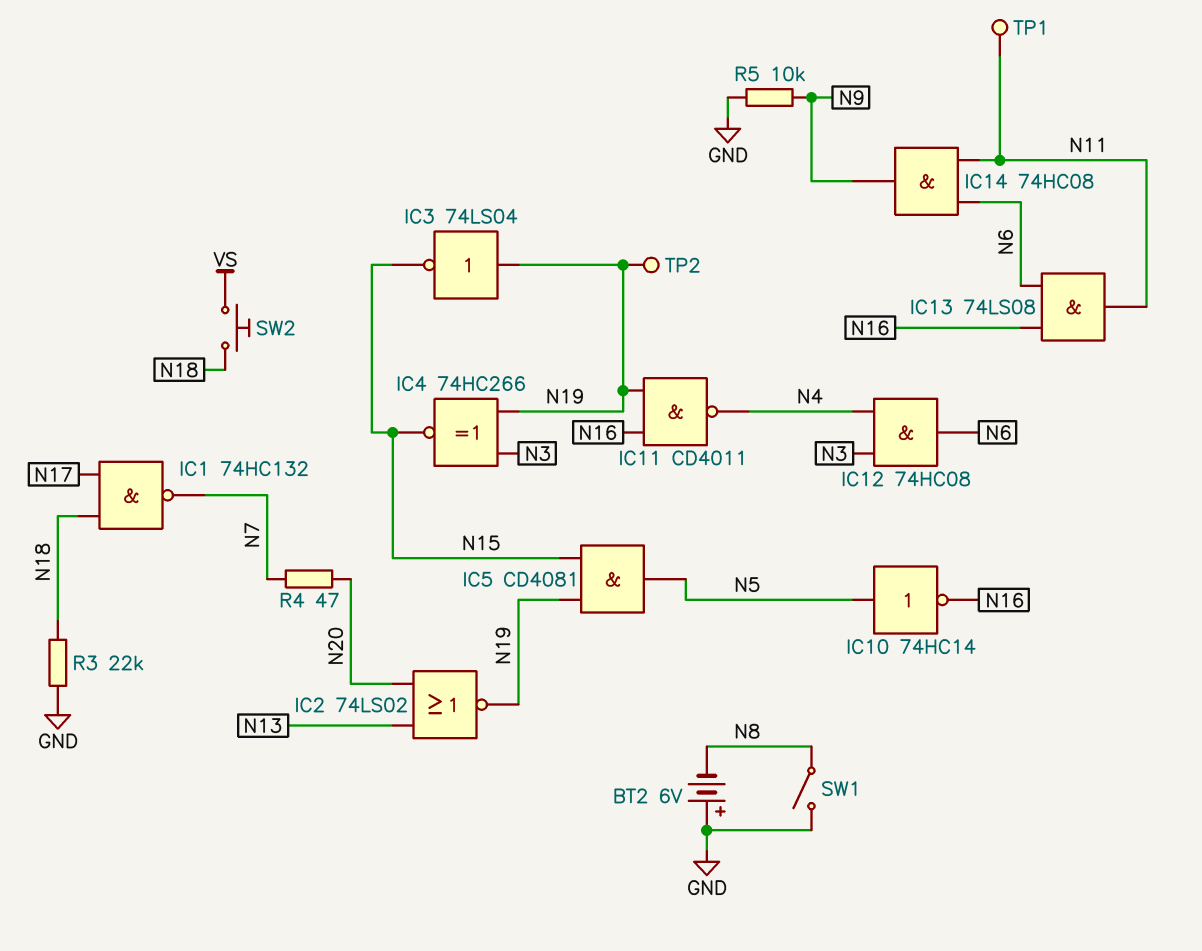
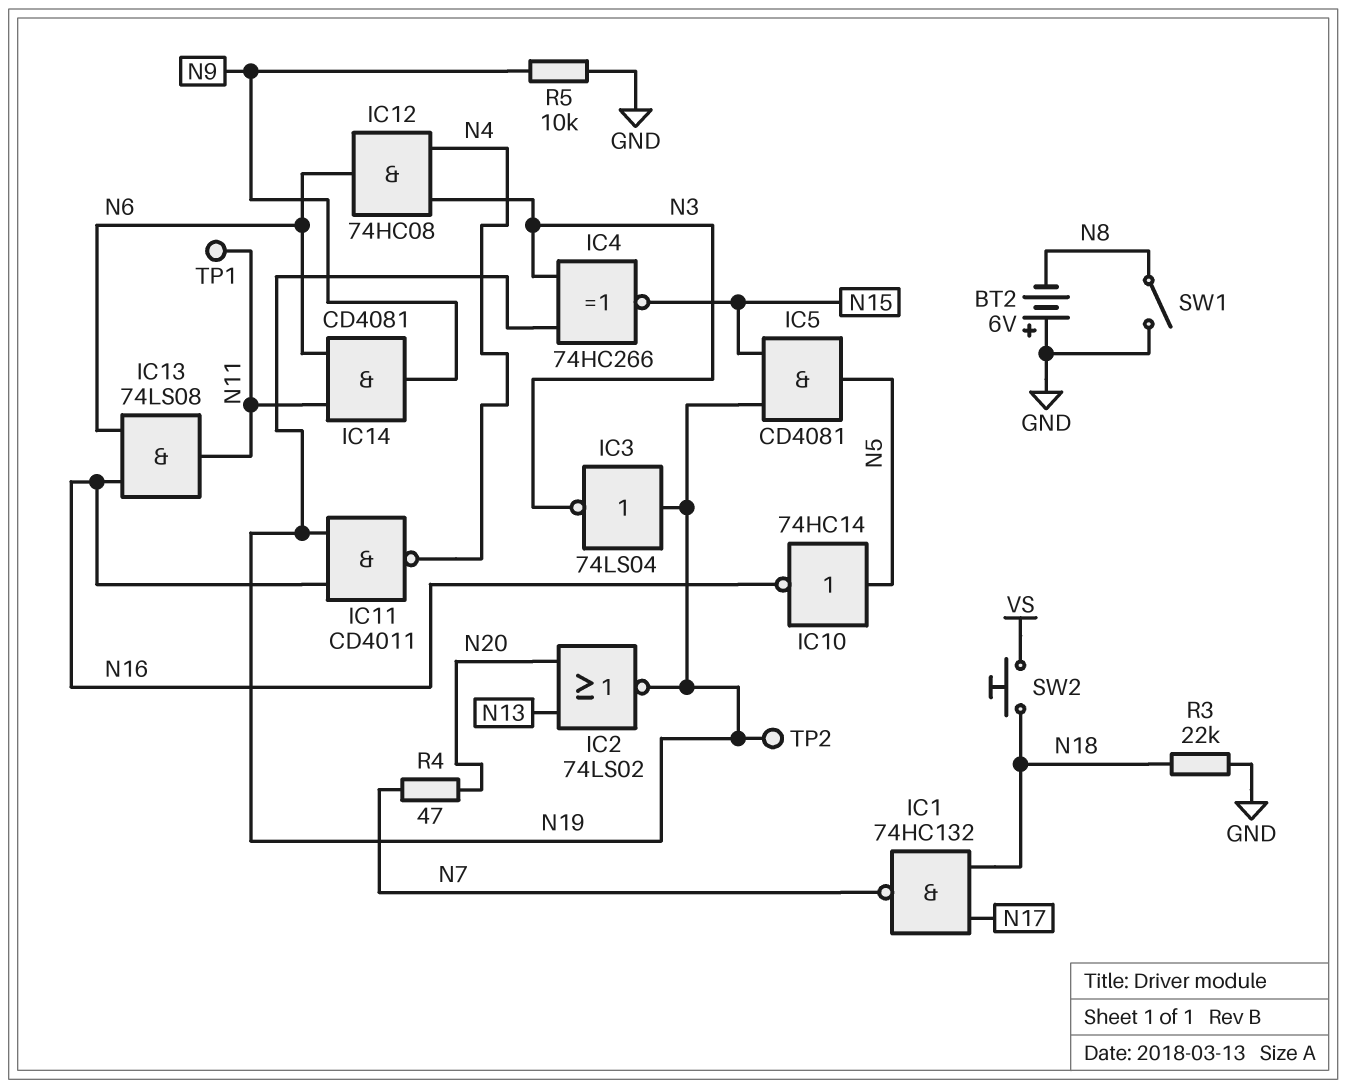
IC3: NOT 74LS04 (in N19, out N15) -> NOT 74LS04 (in N19, out N3)
IC14: AND 74HC08 (in N6, in N11, out N9) -> AND CD4081 (in N6, in N11, out N9)

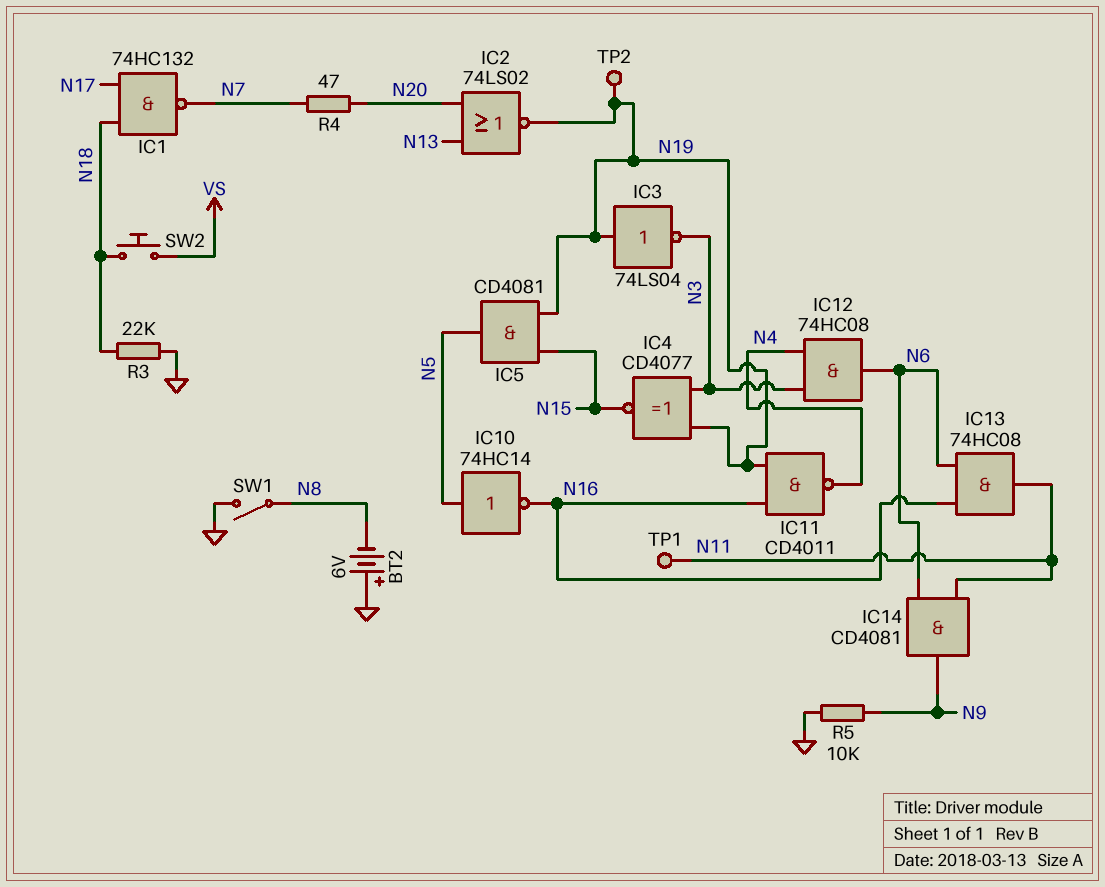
IC4: XNOR 74HC266 (in N3, in N19, out N15) -> XNOR CD4077 (in N3, in N19, out N15)
IC13: AND 74LS08 (in N6, in N16, out N11) -> AND 74HC08 (in N6, in N16, out N11)

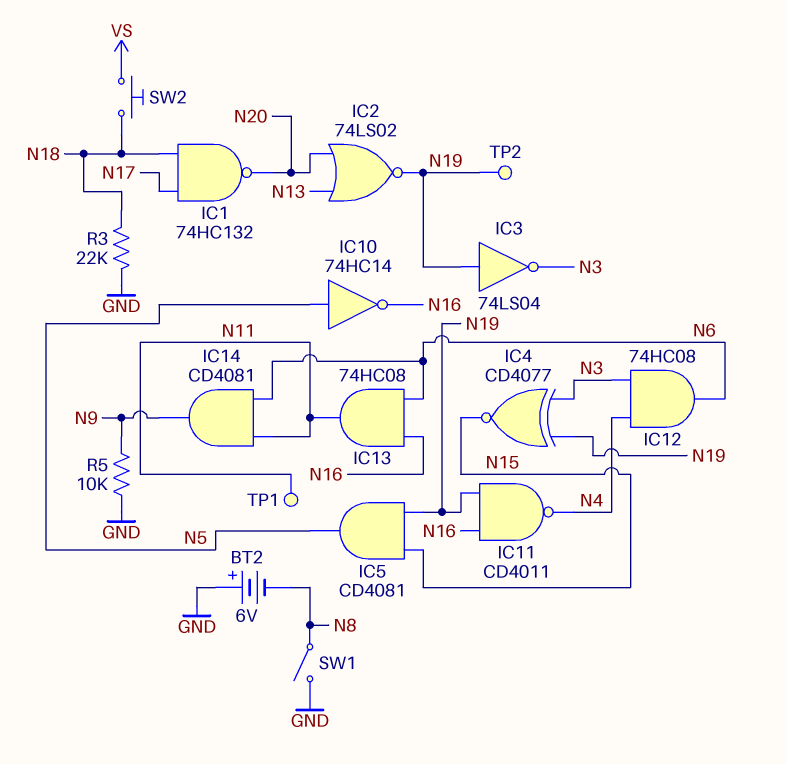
IC1: NAND 74HC132 (in N17, in N18, out N7) -> NAND 74HC132 (in N17, in N18, out N20)
R4: 47 (N7, N20) -> none

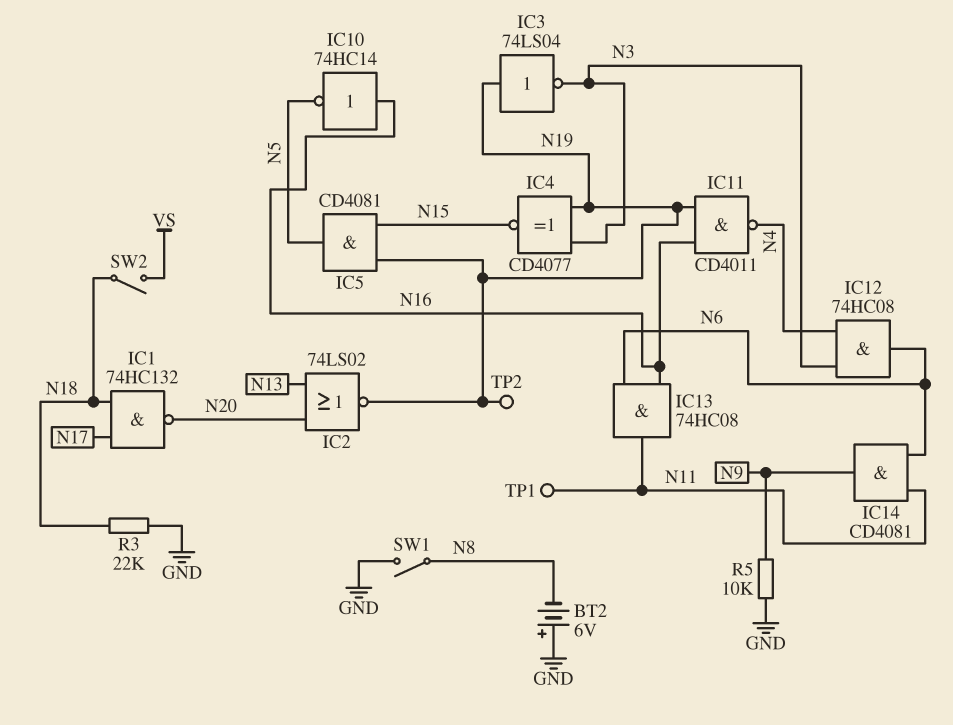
IC10: NOT 74HC14 (in N5, out N16) -> NOT 74HC14 (in N16, out N5)
SW2: button (N18, VS) -> switch (N18, VS)

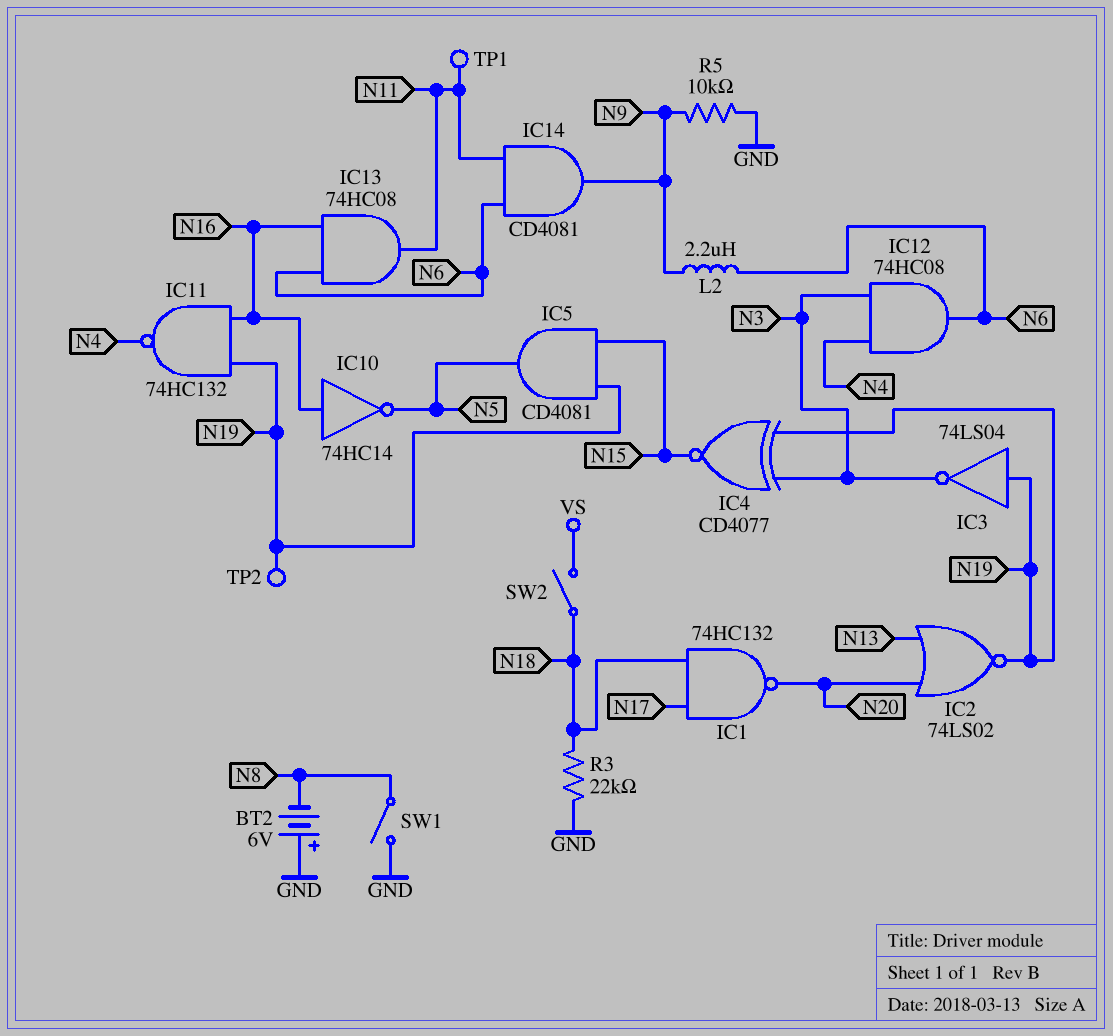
IC11: NAND CD4011 (in N16, in N19, out N4) -> NAND 74HC132 (in N16, in N19, out N4)
L2: none -> 2.2uH (N6, N9)

